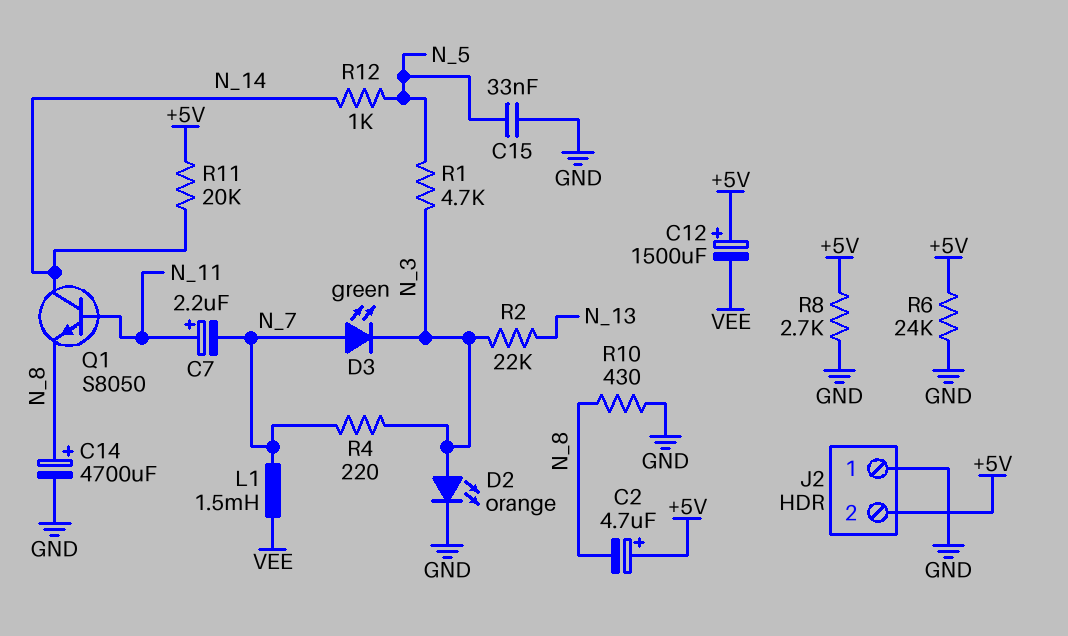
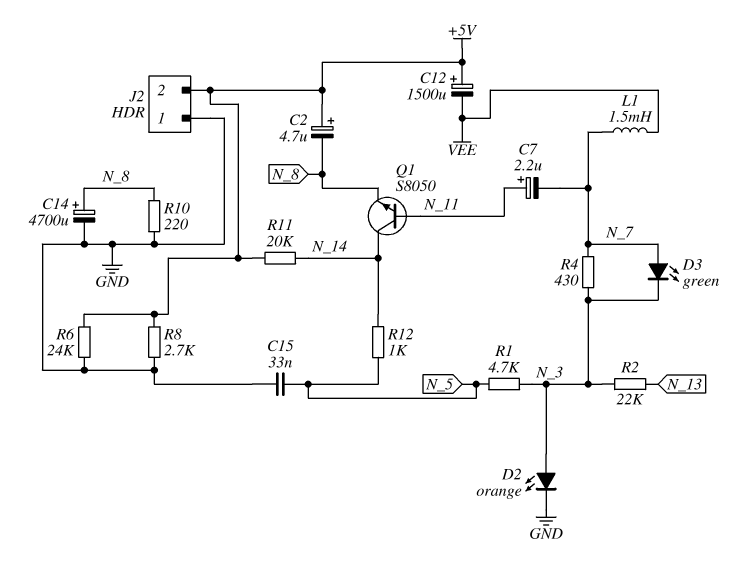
R4: 220 (N_3, N_7) -> 430 (N_3, N_7)
R10: 430 (GND, N_8) -> 220 (GND, N_8)

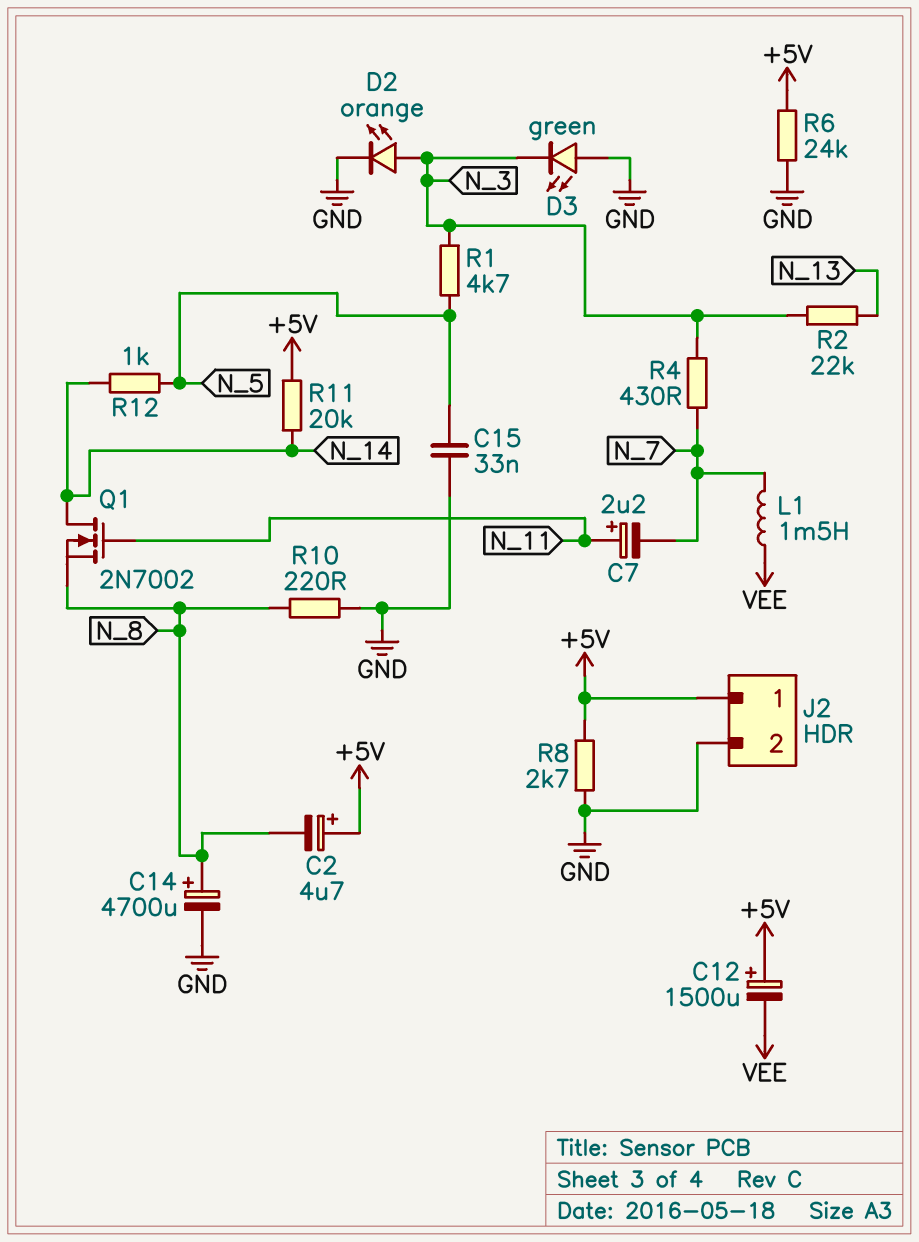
D3: LED green (A N_7, K N_3) -> LED green (A GND, K N_3)
J2 pin 1: GND -> +5V
J2 pin 2: +5V -> GND
Q1: NPN S8050 (B N_11, C N_14, E N_8) -> NMOS 2N7002 (G N_11, D N_14, S N_8)

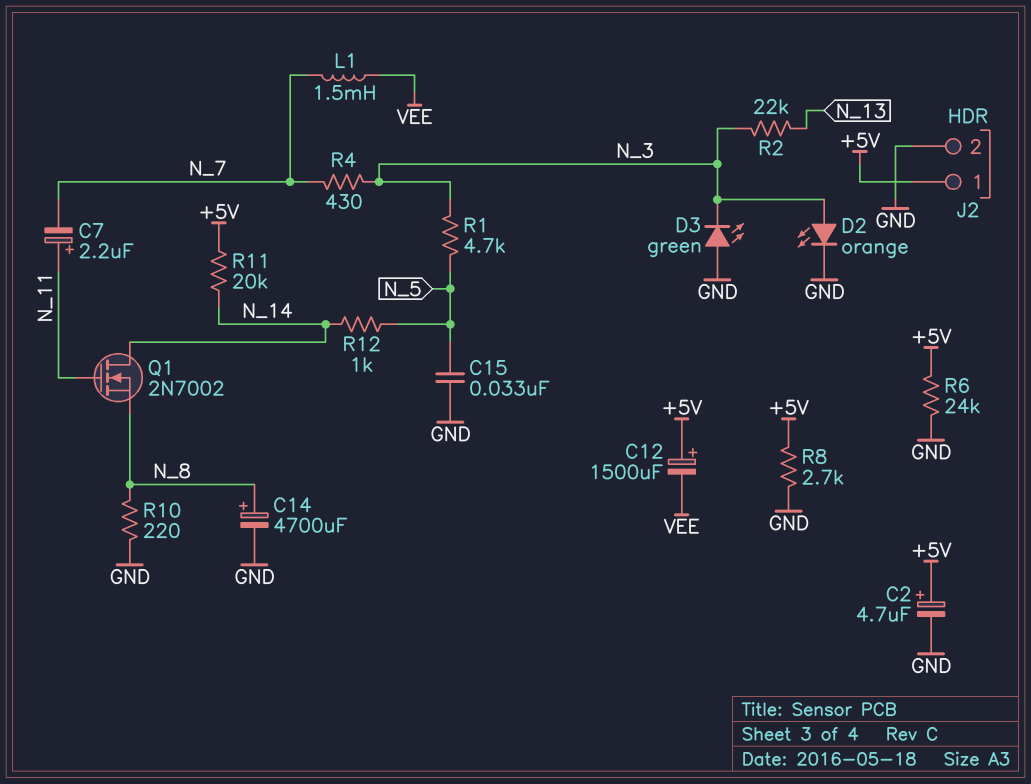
C2: 4.7uF (plus +5V, minus N_8) -> 4.7uF (plus +5V, minus GND)

